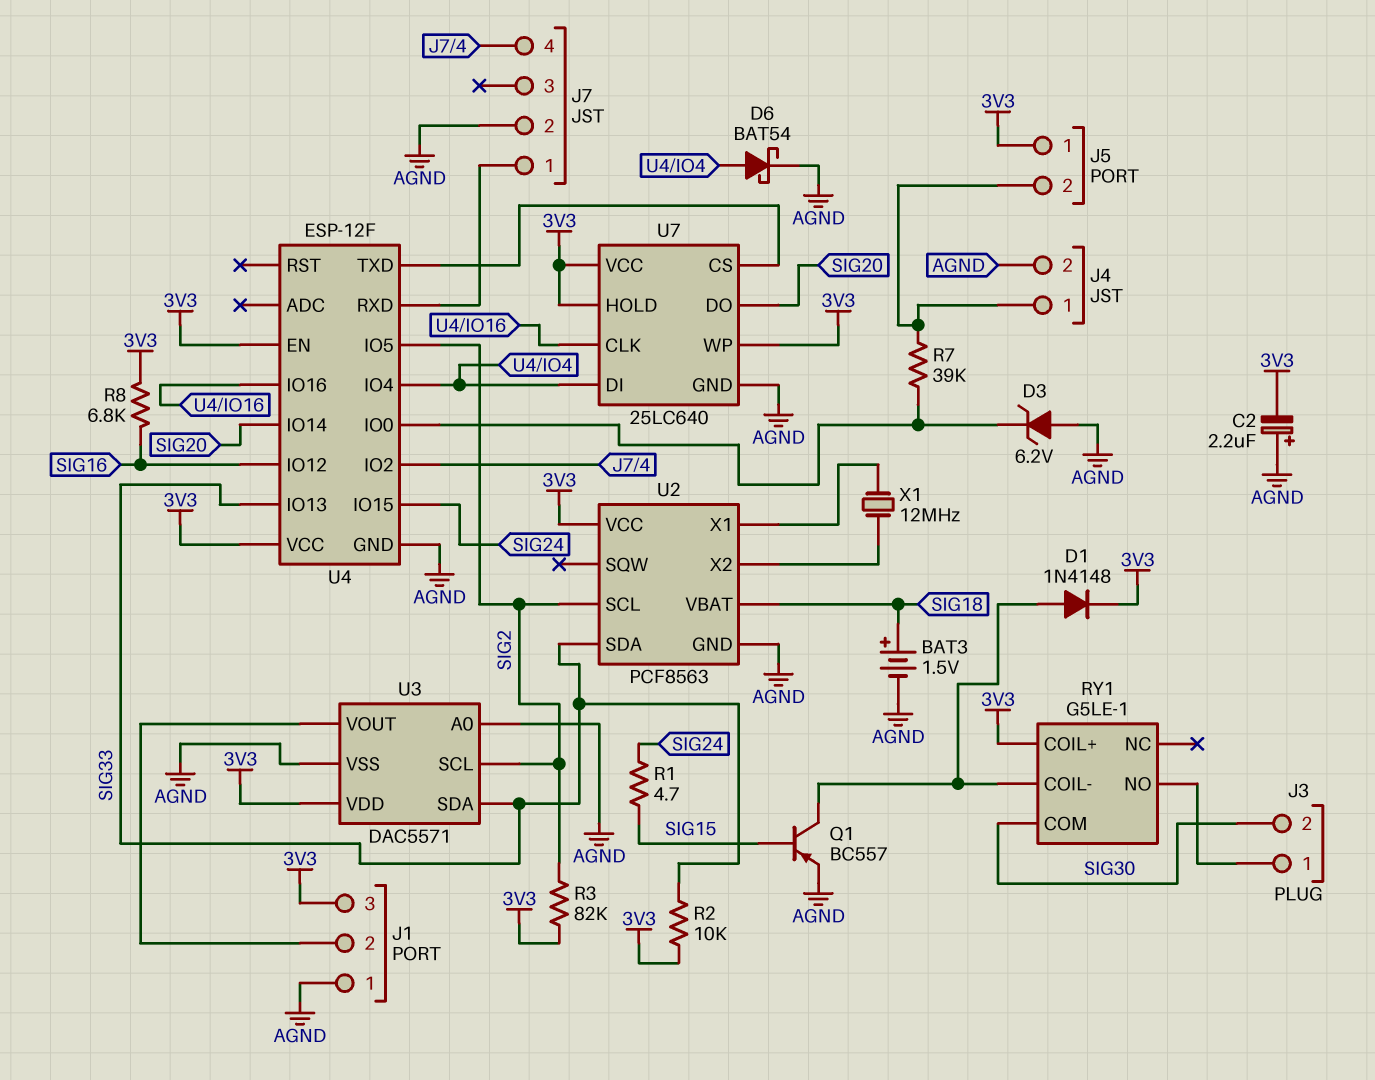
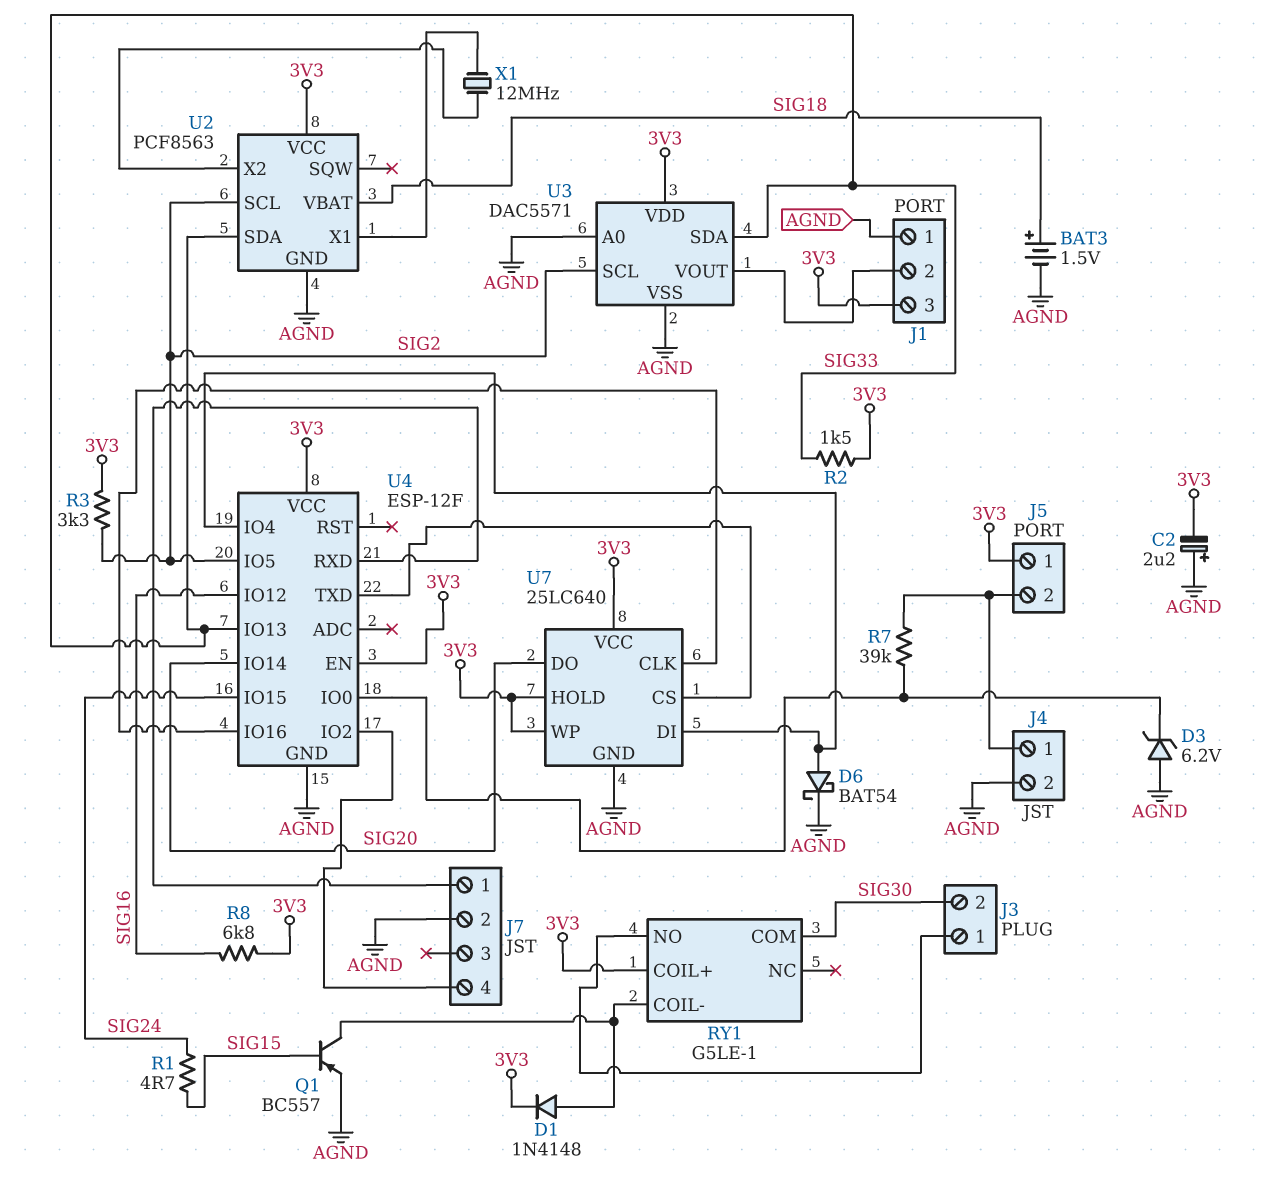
R2: 10k (3V3, SIG33) -> 1.5k (3V3, SIG33)
R3: 82k (3V3, SIG2) -> 3.3k (3V3, SIG2)

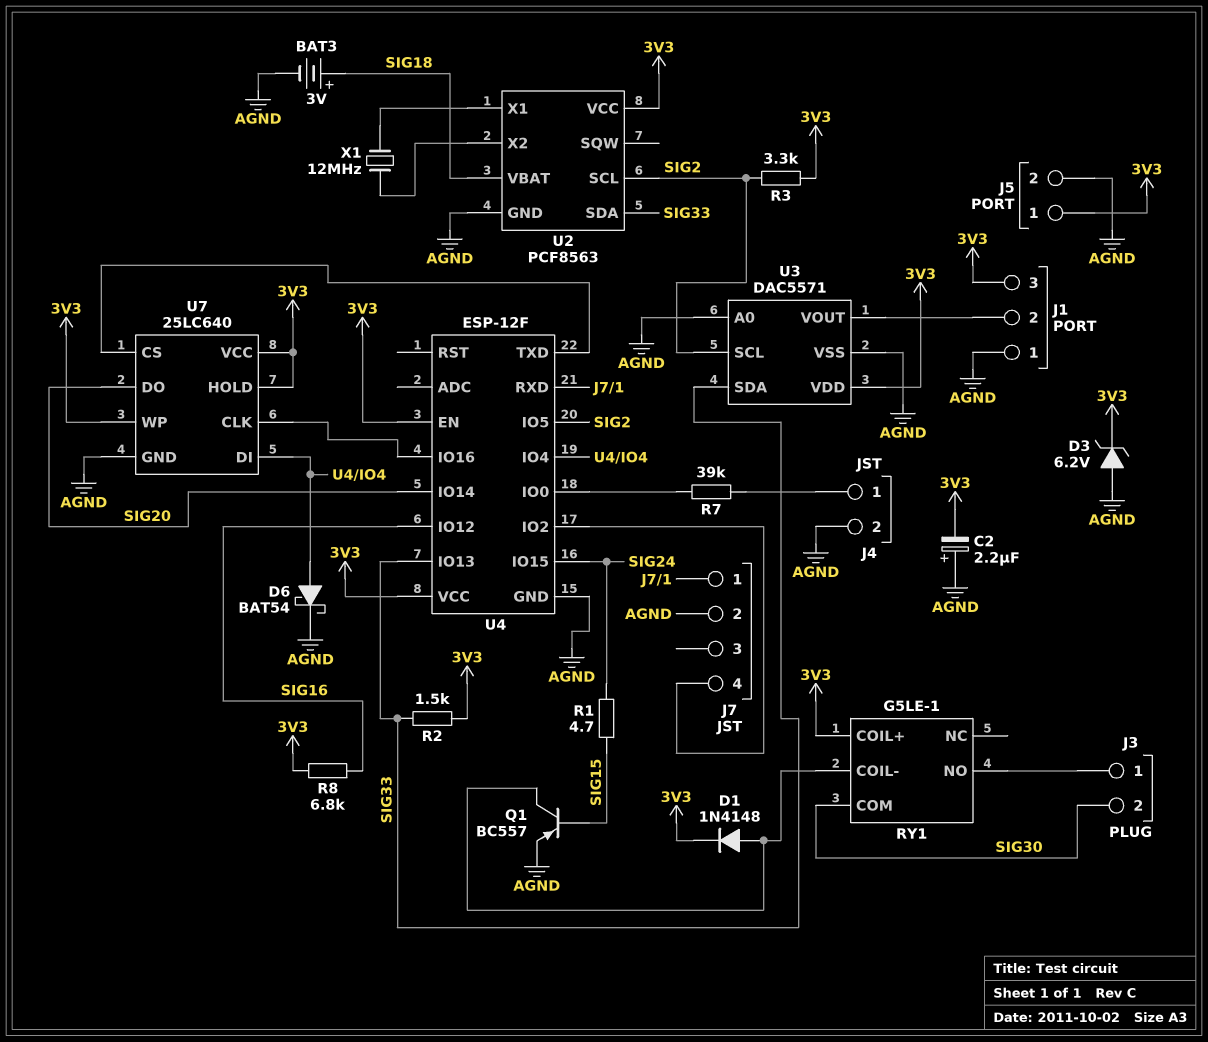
BAT3: 1.5V (plus SIG18, minus AGND) -> 3V (plus SIG18, minus AGND)
D3: zener 6.2V (A AGND, K U4/IO0) -> zener 6.2V (A AGND, K 3V3)
J5 pin 2: J4/1 -> AGND

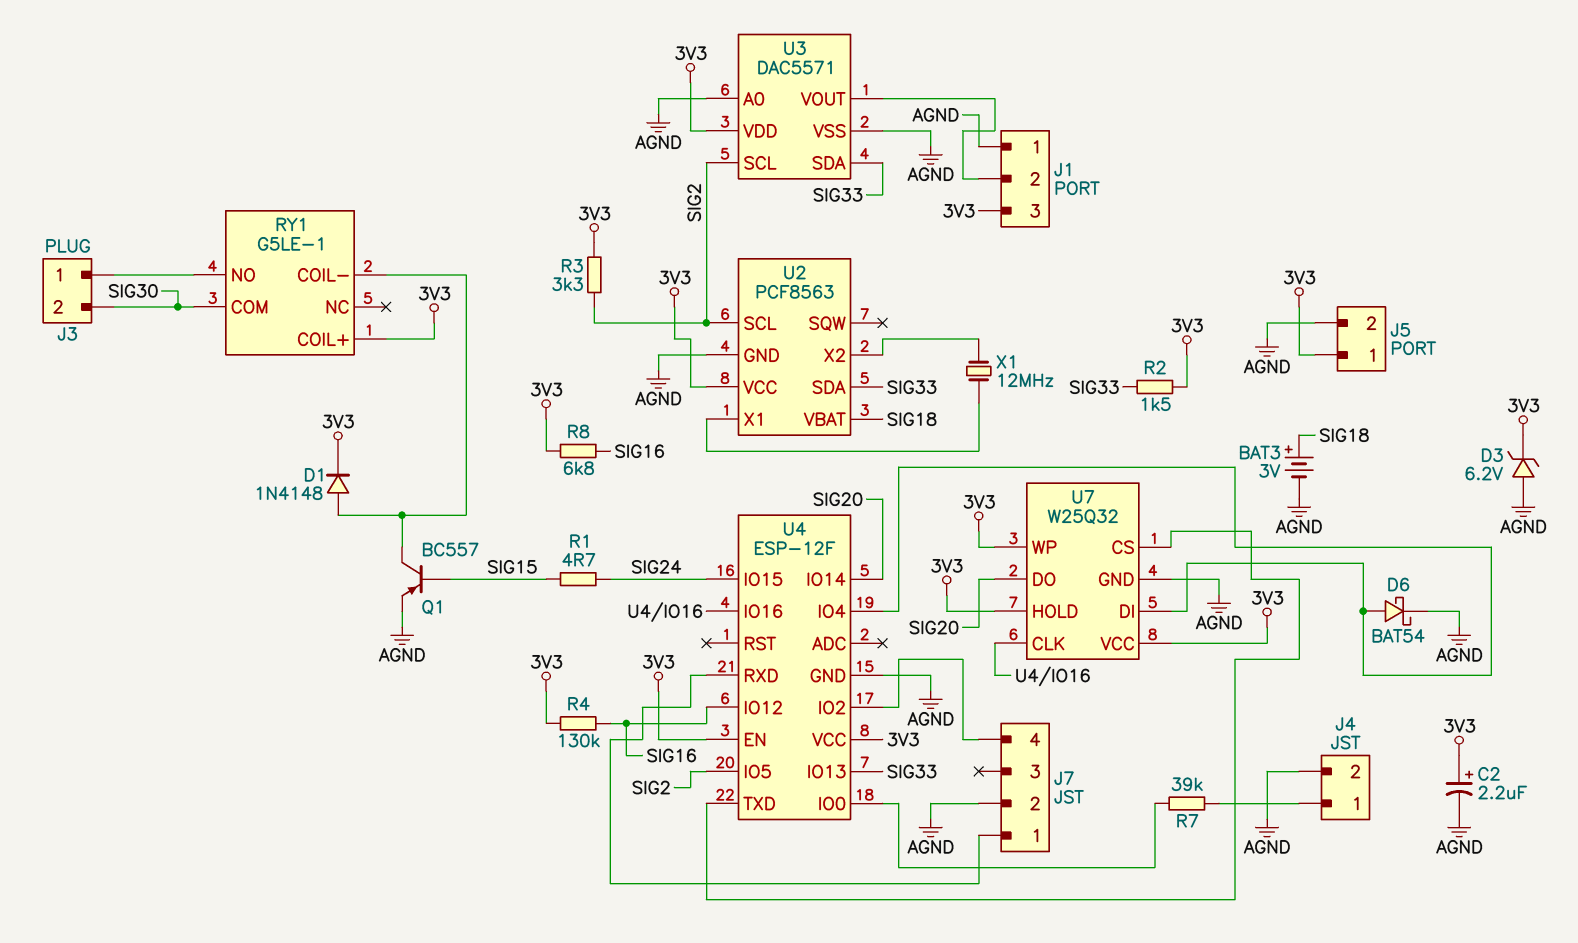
C2: 2.2uF (plus AGND, minus 3V3) -> 2.2uF (plus 3V3, minus AGND)
R4: none -> 130k (3V3, SIG16)
U7: 25LC640 -> W25Q32

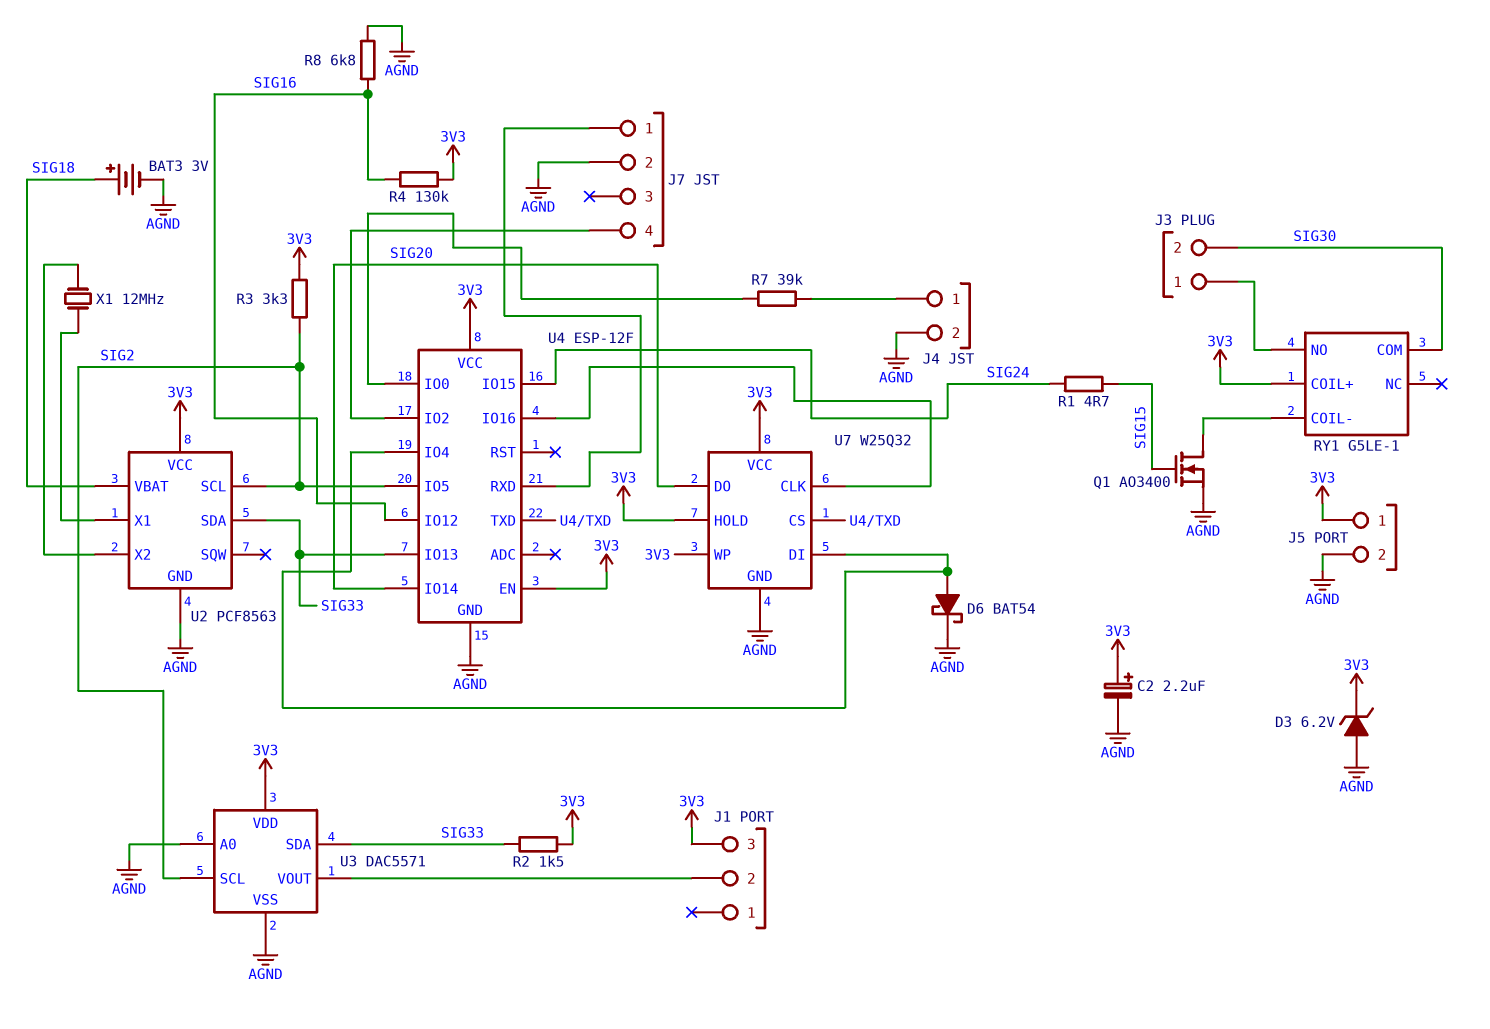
D1: diode 1N4148 (A RY1/COIL-, K 3V3) -> none
J1 pin 1: AGND -> none
Q1: PNP BC557 (B SIG15, C RY1/COIL-, E AGND) -> NMOS AO3400 (G SIG15, D RY1/COIL-, S AGND)
R8: 6.8k (3V3, SIG16) -> 6.8k (AGND, SIG16)

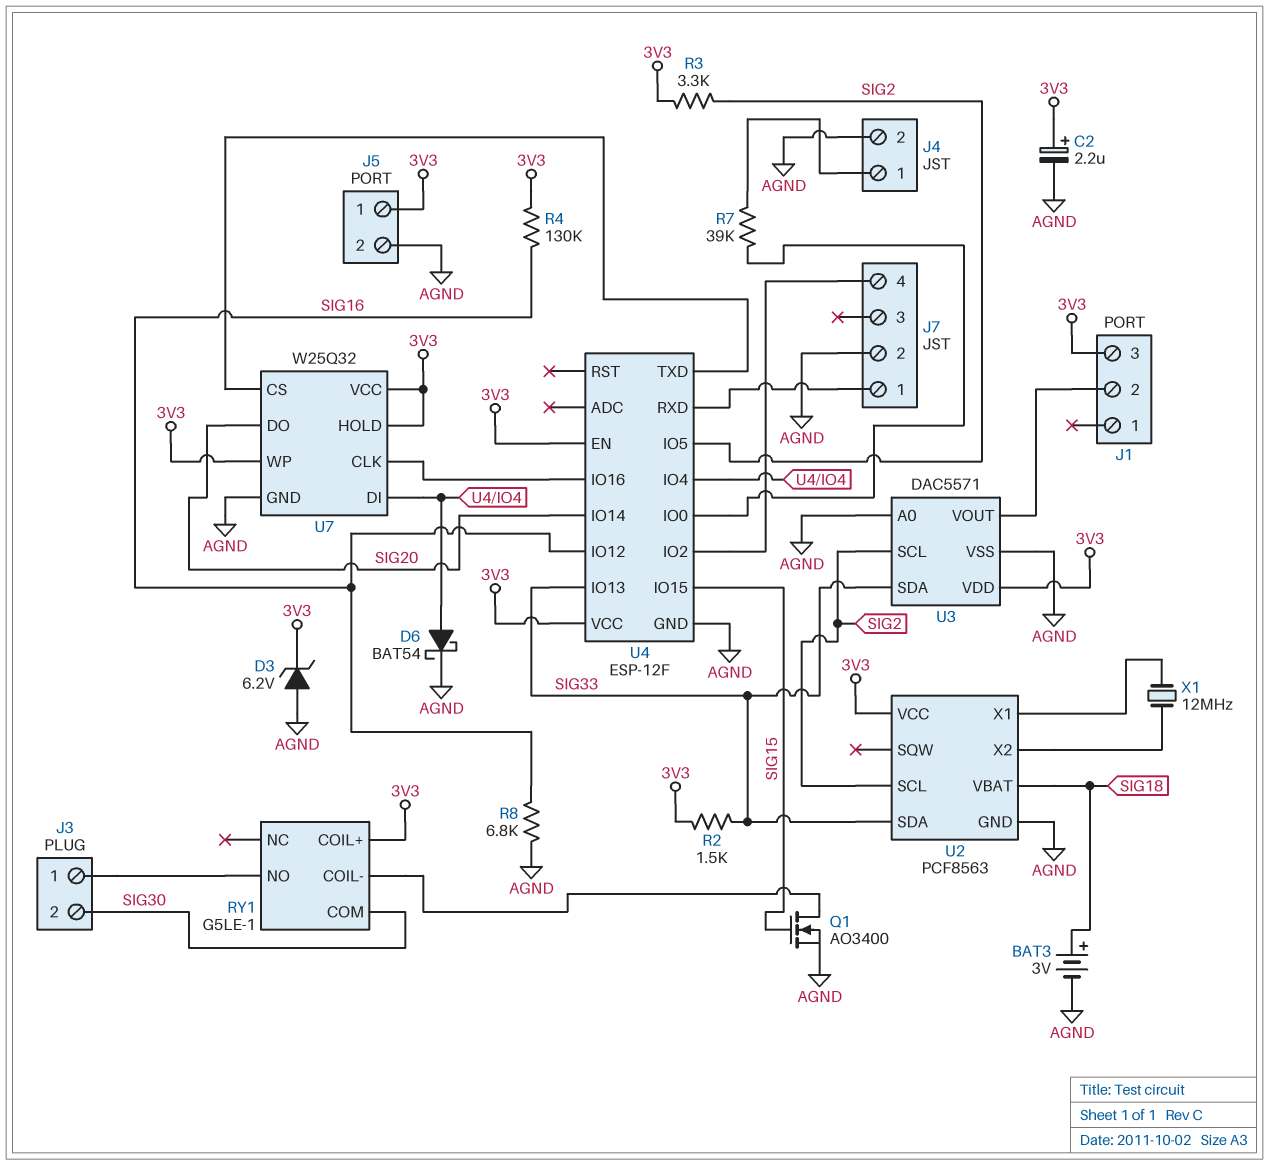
R1: 4.7 (SIG15, SIG24) -> none
U4 pin IO15: SIG24 -> SIG15

